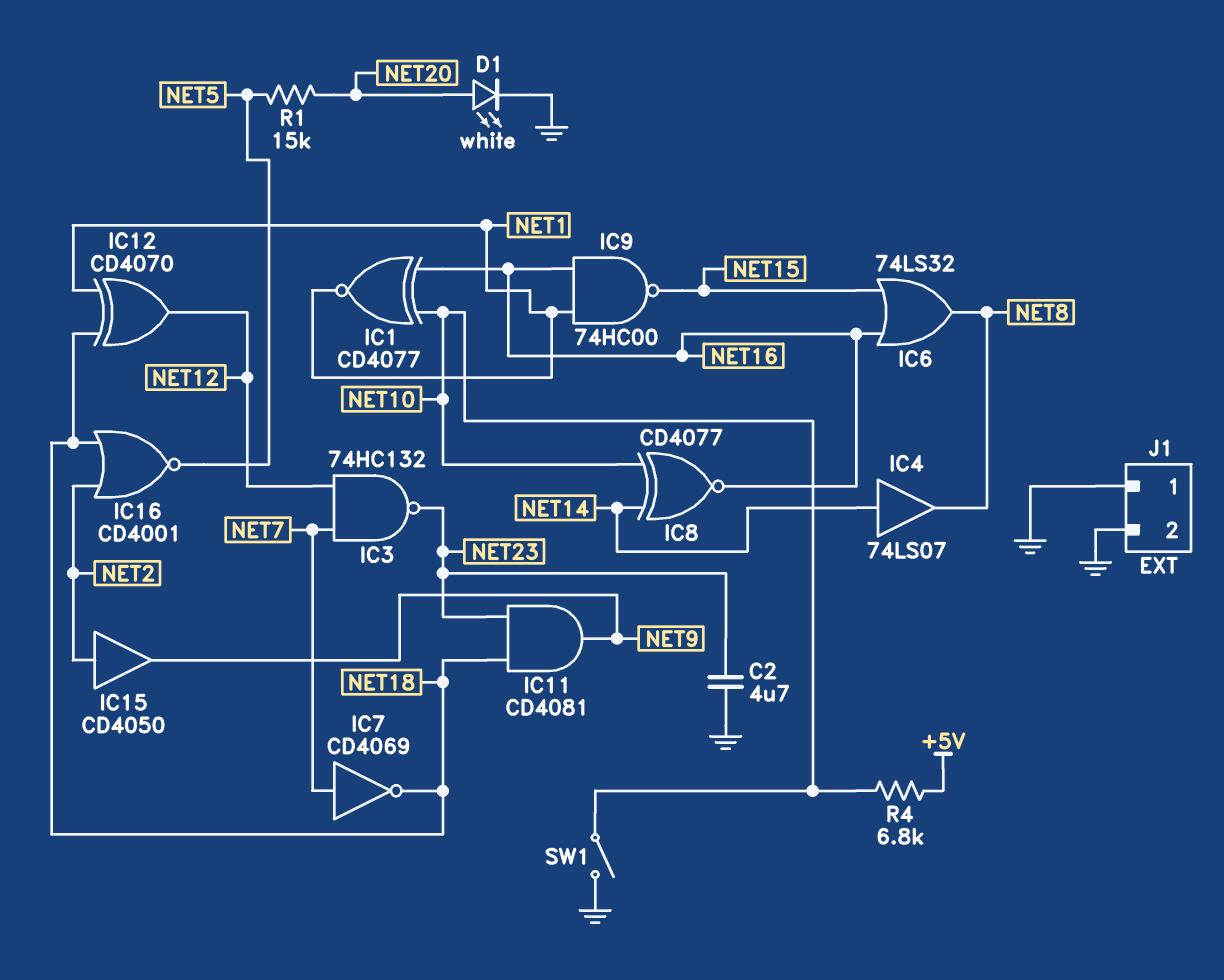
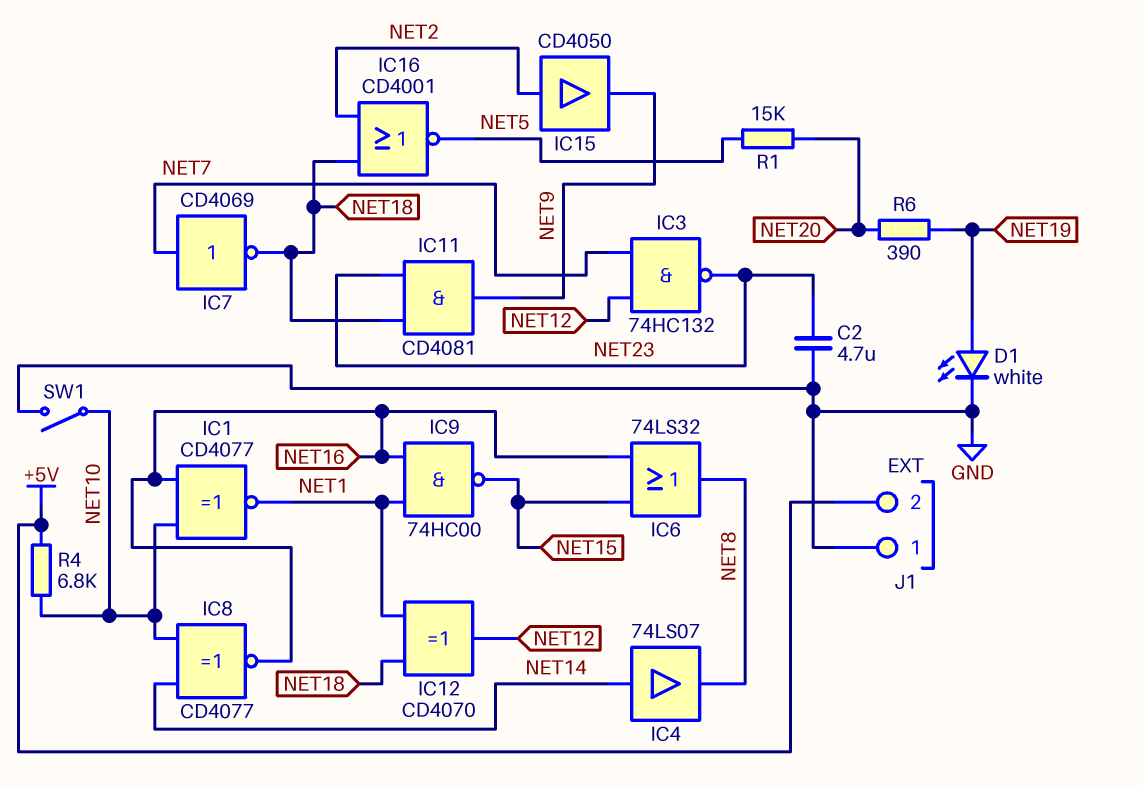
D1: LED white (A NET20, K GND) -> LED white (A NET19, K GND)
J1 pin 2: GND -> +5V
R6: none -> 390 (NET19, NET20)

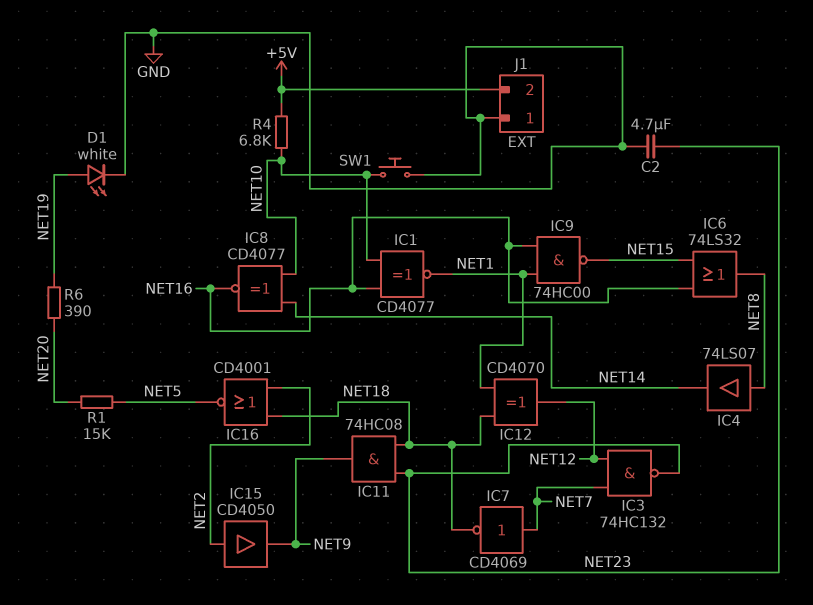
IC4: buffer 74LS07 (in NET14, out NET8) -> buffer 74LS07 (in NET8, out NET14)
IC11: AND CD4081 (in NET18, in NET23, out NET9) -> AND 74HC08 (in NET18, in NET23, out NET9)
SW1: switch (GND, NET10) -> button (GND, NET10)

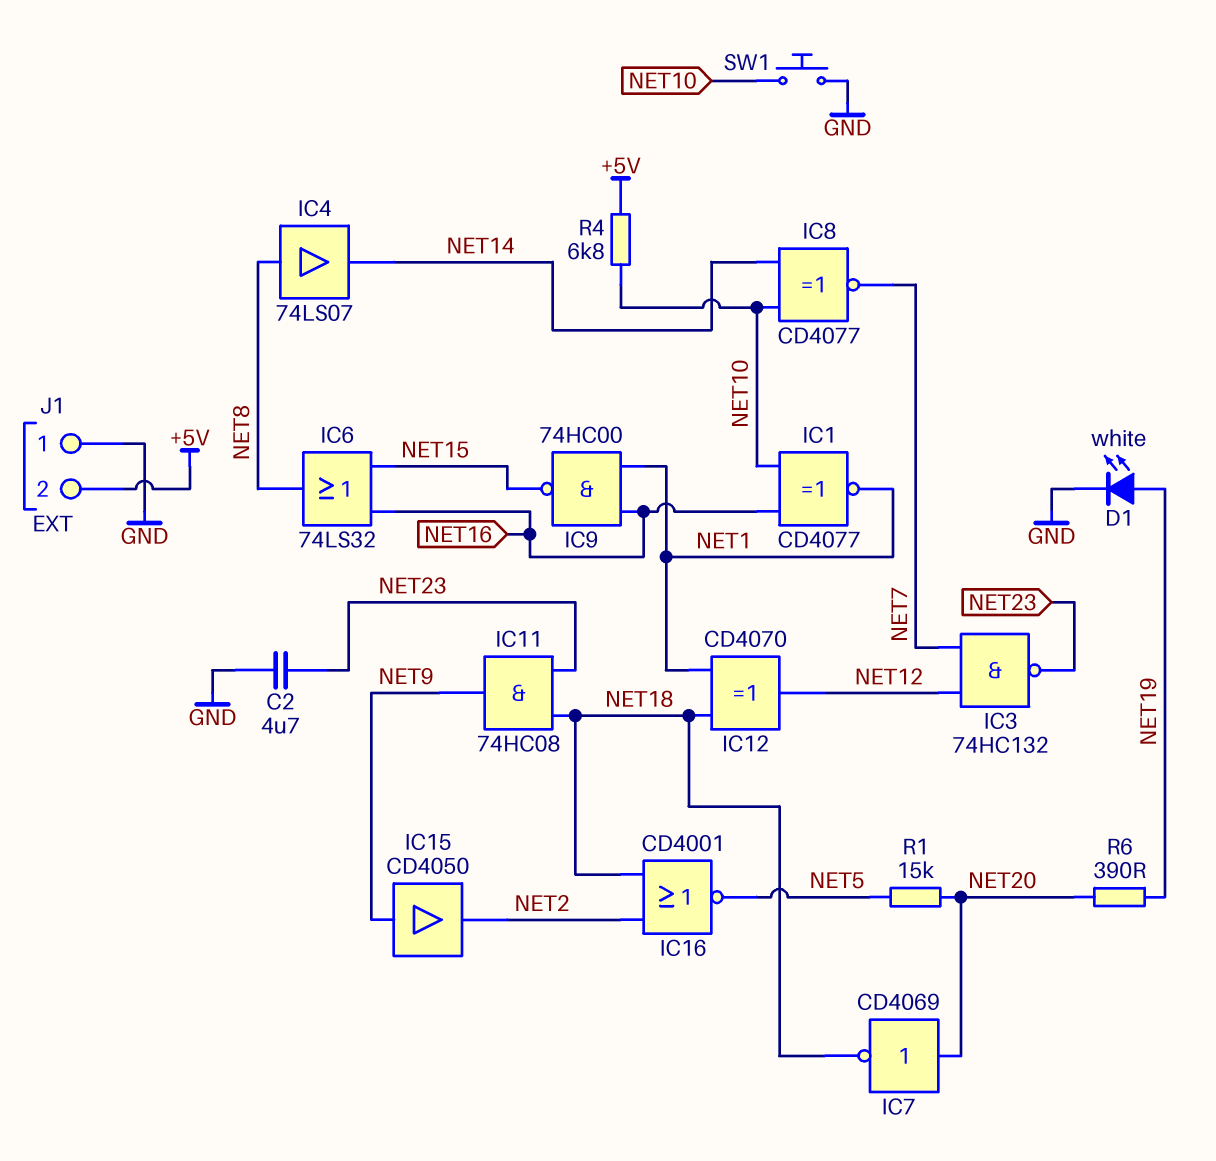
IC7: NOT CD4069 (in NET7, out NET18) -> NOT CD4069 (in NET20, out NET18)
IC8: XNOR CD4077 (in NET10, in NET14, out NET16) -> XNOR CD4077 (in NET10, in NET14, out NET7)
IC15: buffer CD4050 (in NET2, out NET9) -> buffer CD4050 (in NET9, out NET2)

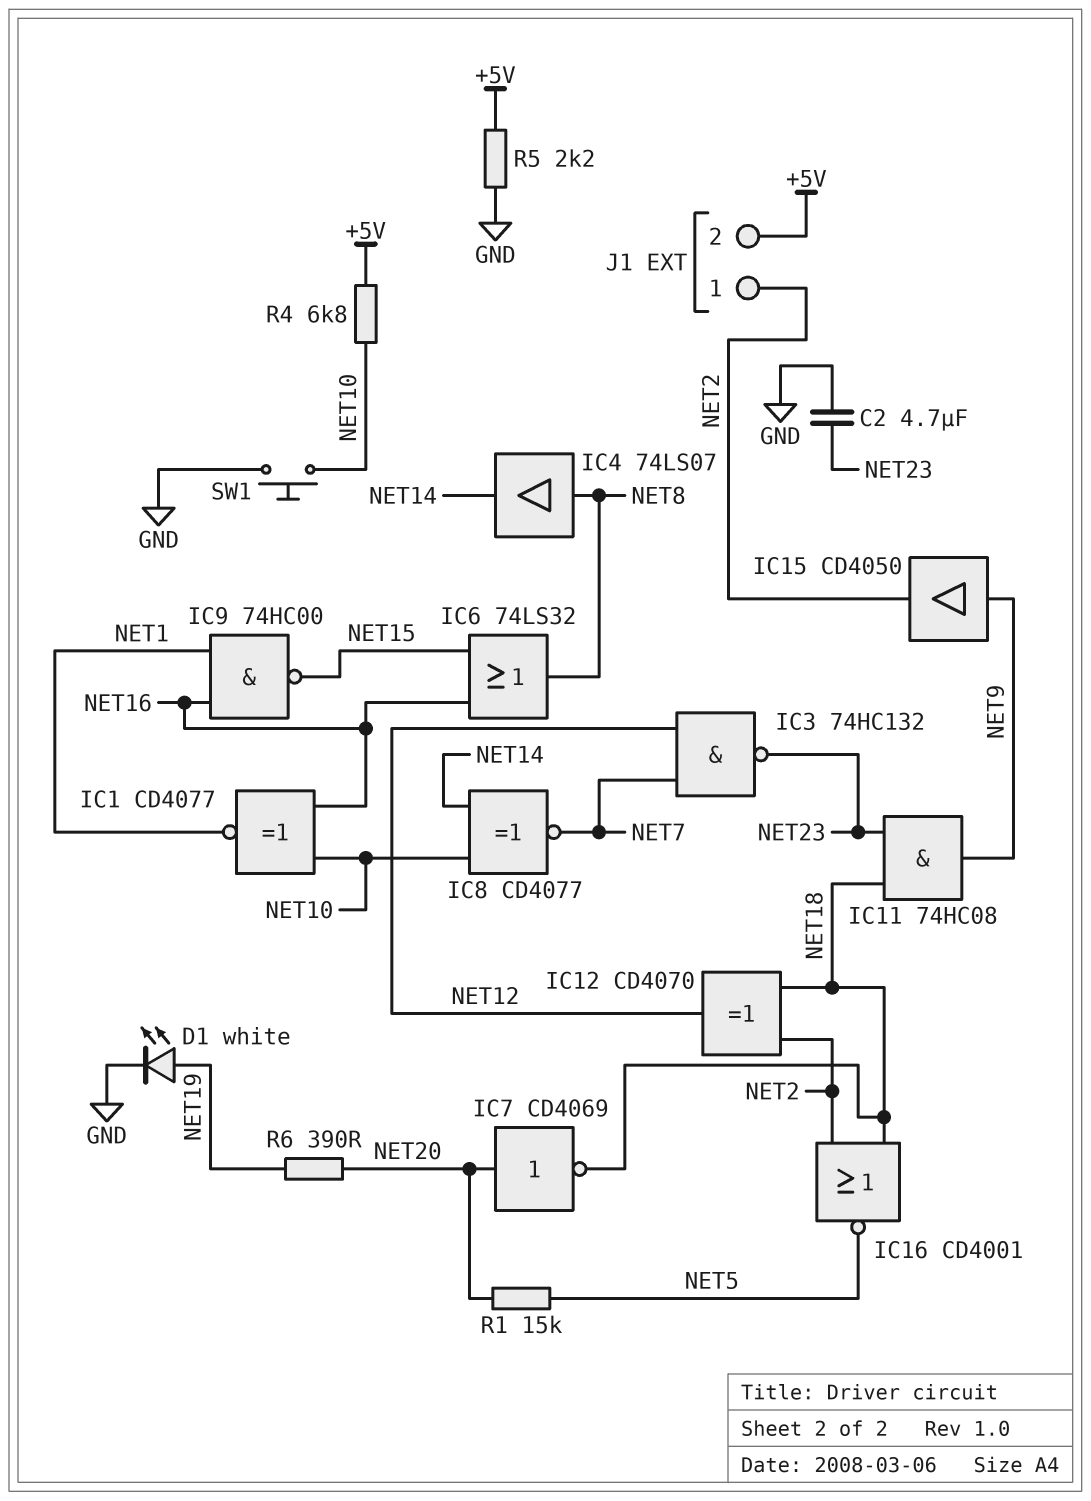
IC12: XOR CD4070 (in NET1, in NET18, out NET12) -> XOR CD4070 (in NET2, in NET18, out NET12)
J1 pin 1: GND -> NET2
R5: none -> 2.2k (+5V, GND)

